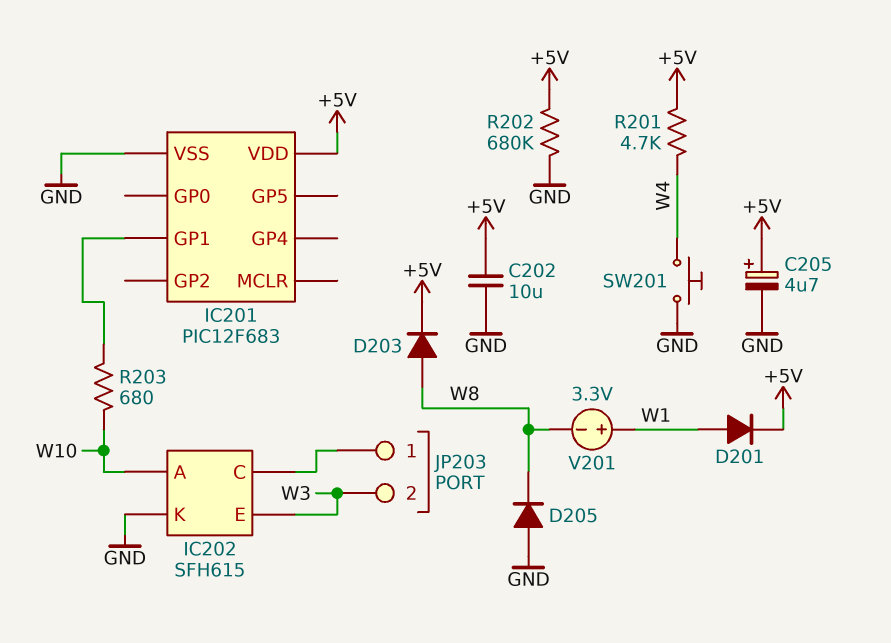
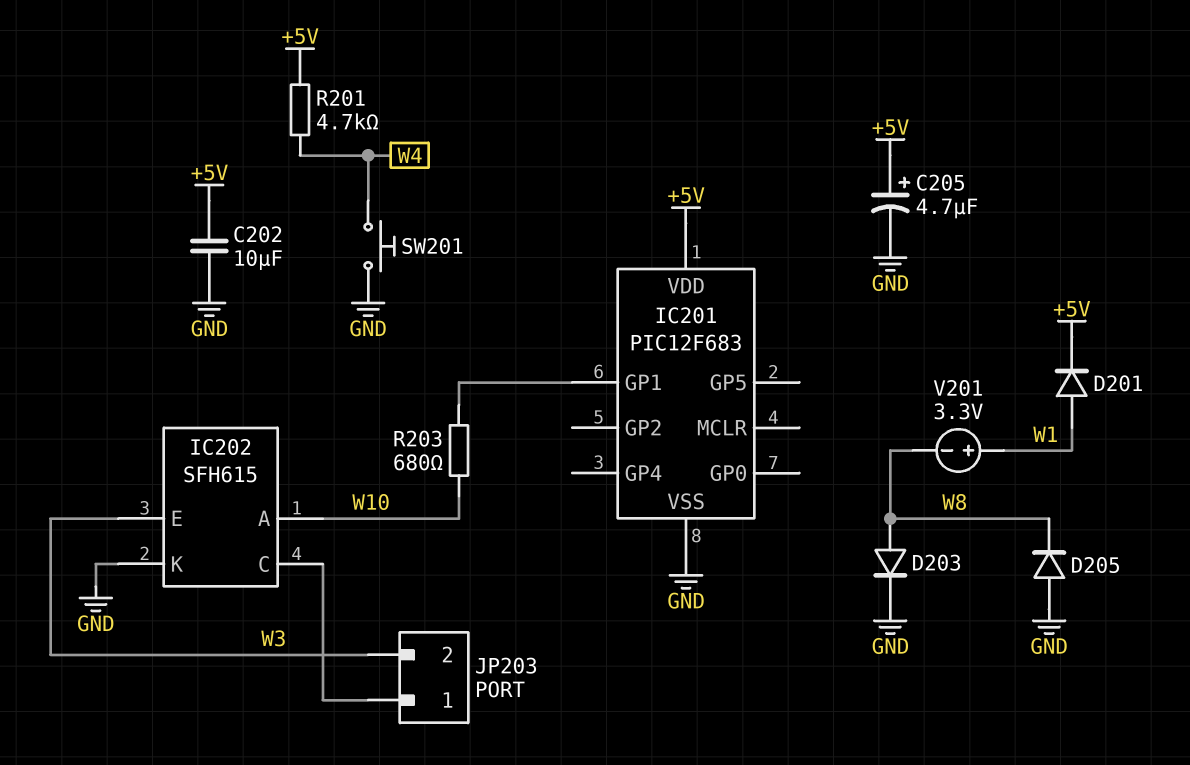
D203: diode (A W8, K +5V) -> diode (A W8, K GND)
R202: 680k (+5V, GND) -> none

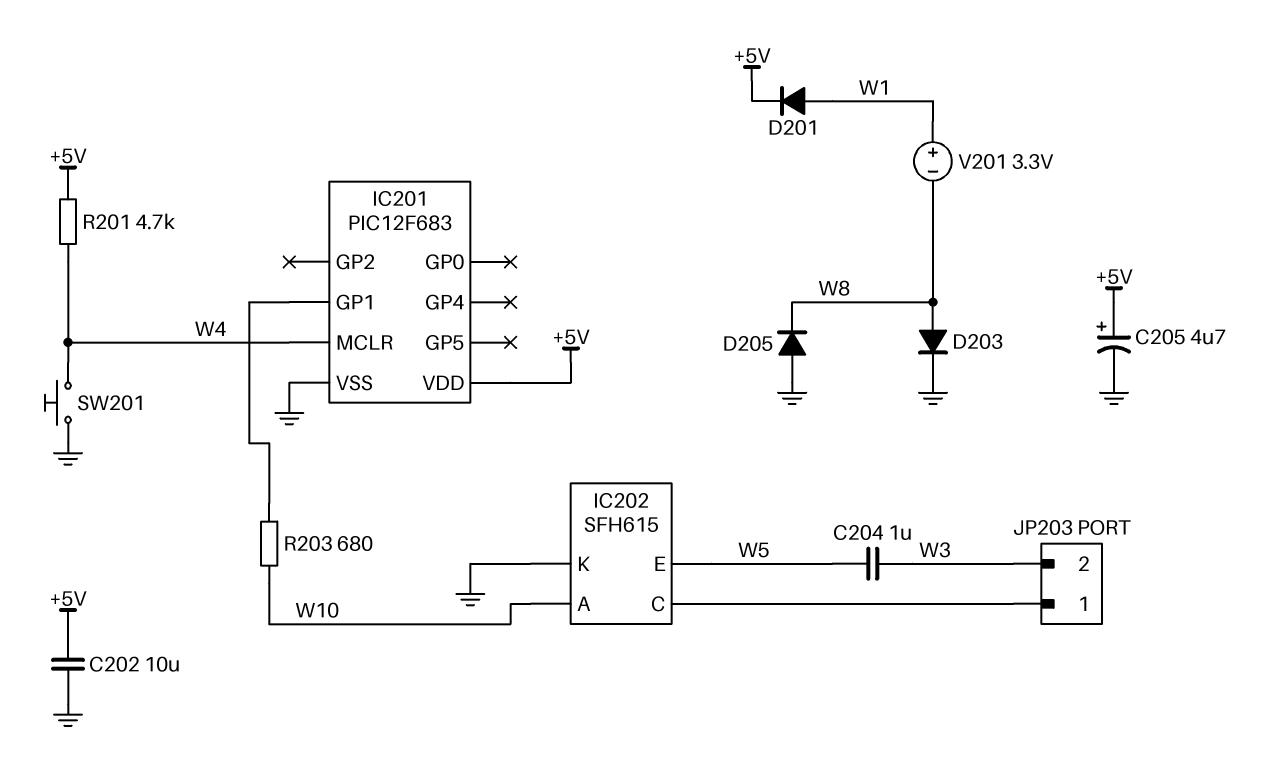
C204: none -> 1uF (W3, W5)
IC201 pin MCLR: none -> W4
IC202 pin E: W3 -> W5

